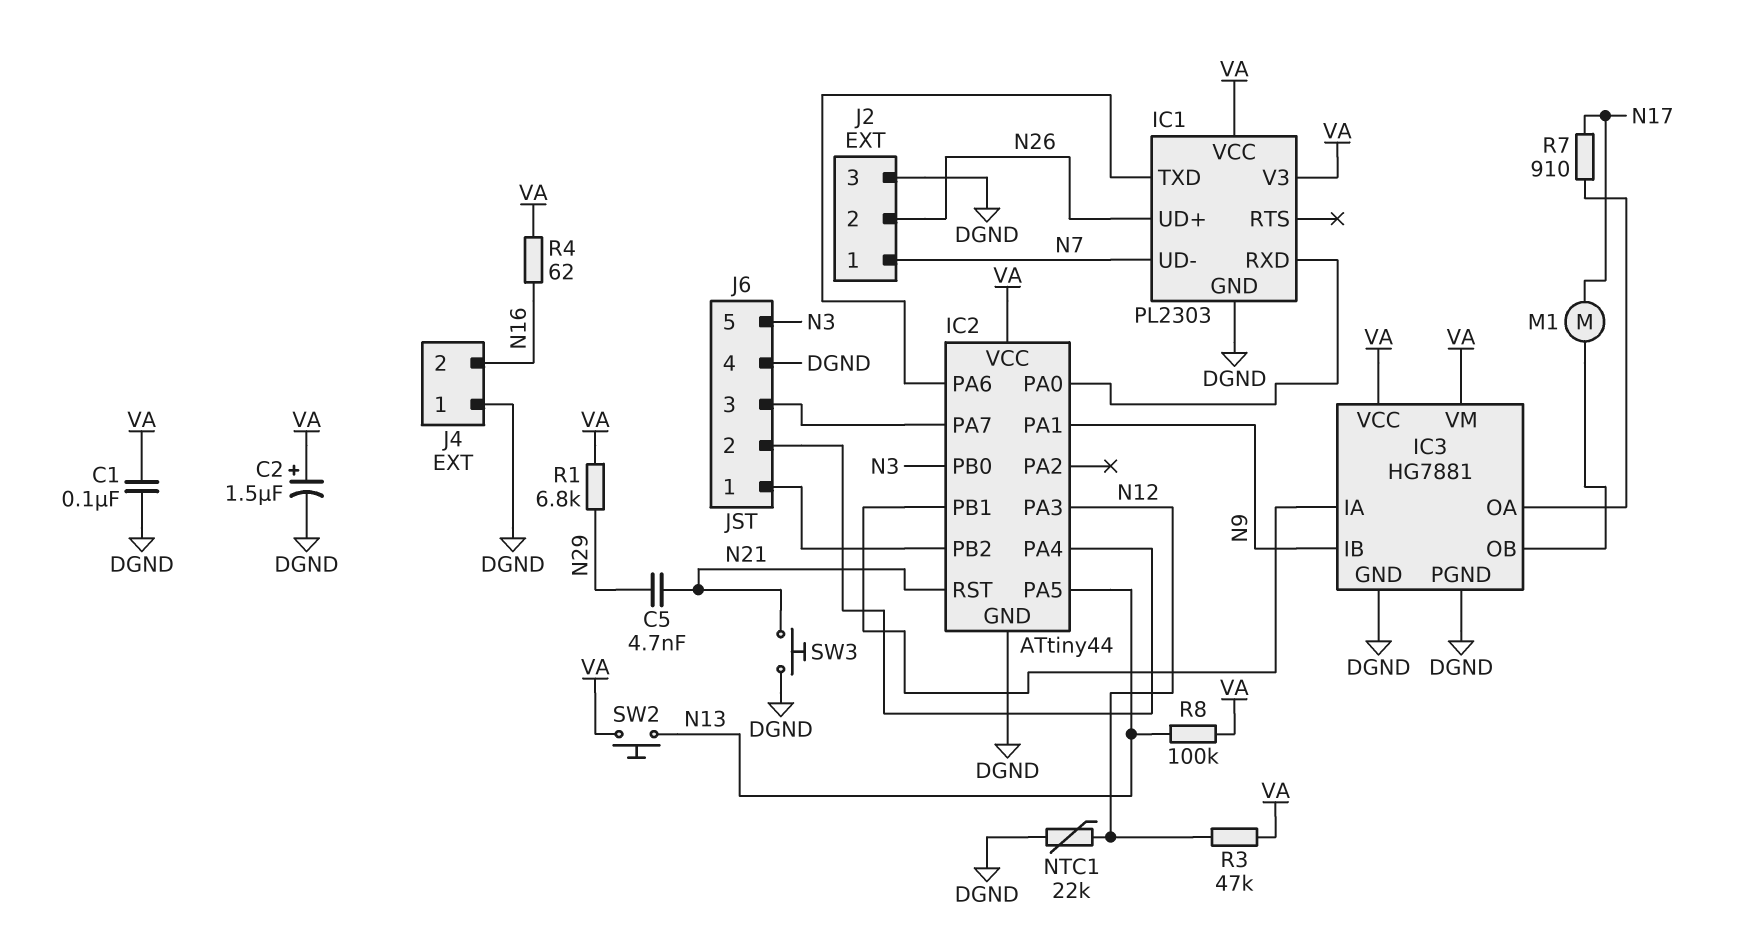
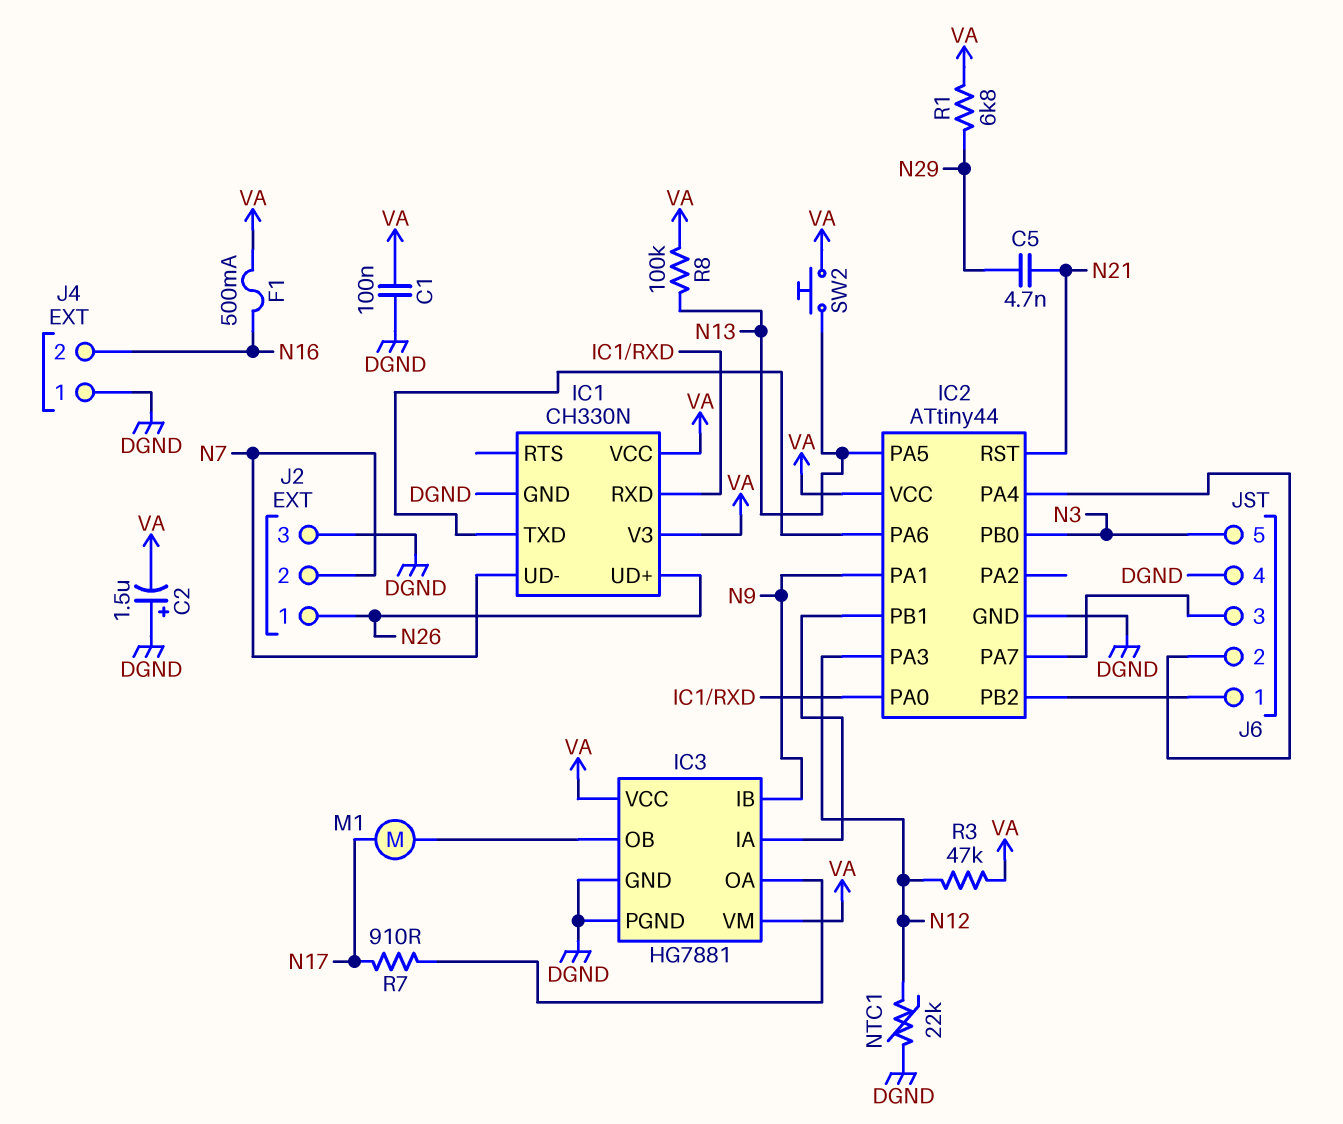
C2: 1.5uF (plus VA, minus DGND) -> 1.5uF (plus DGND, minus VA)
F1: none -> 500mA (N16, VA)
IC1: PL2303 -> CH330N
J2 pin 1: N7 -> N26
J2 pin 2: N26 -> N7
R4: 62 (N16, VA) -> none
SW3: button (DGND, N21) -> none

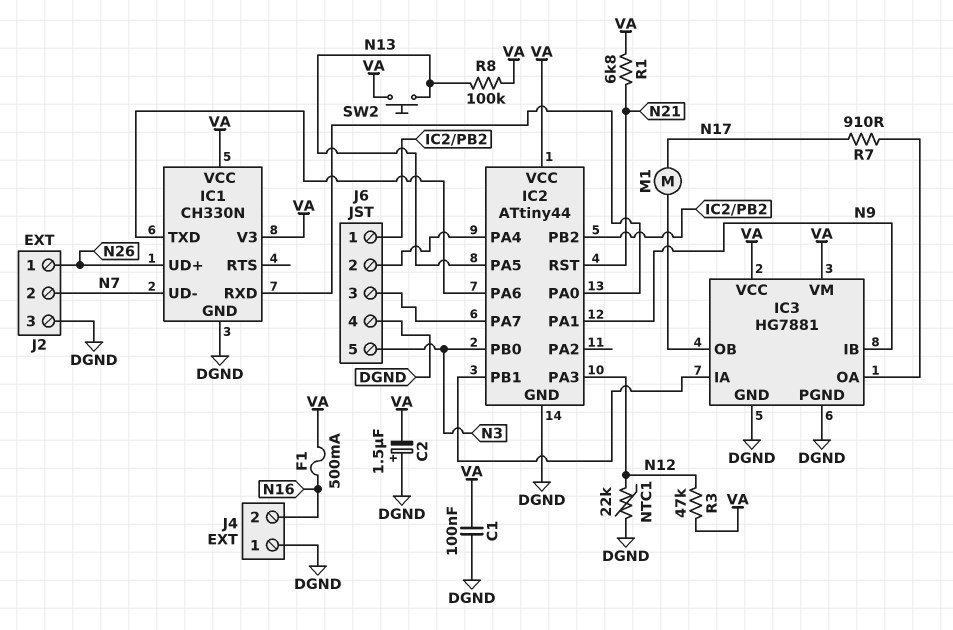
C5: 4.7nF (N21, N29) -> none
R1: 6.8k (N29, VA) -> 6.8k (N21, VA)

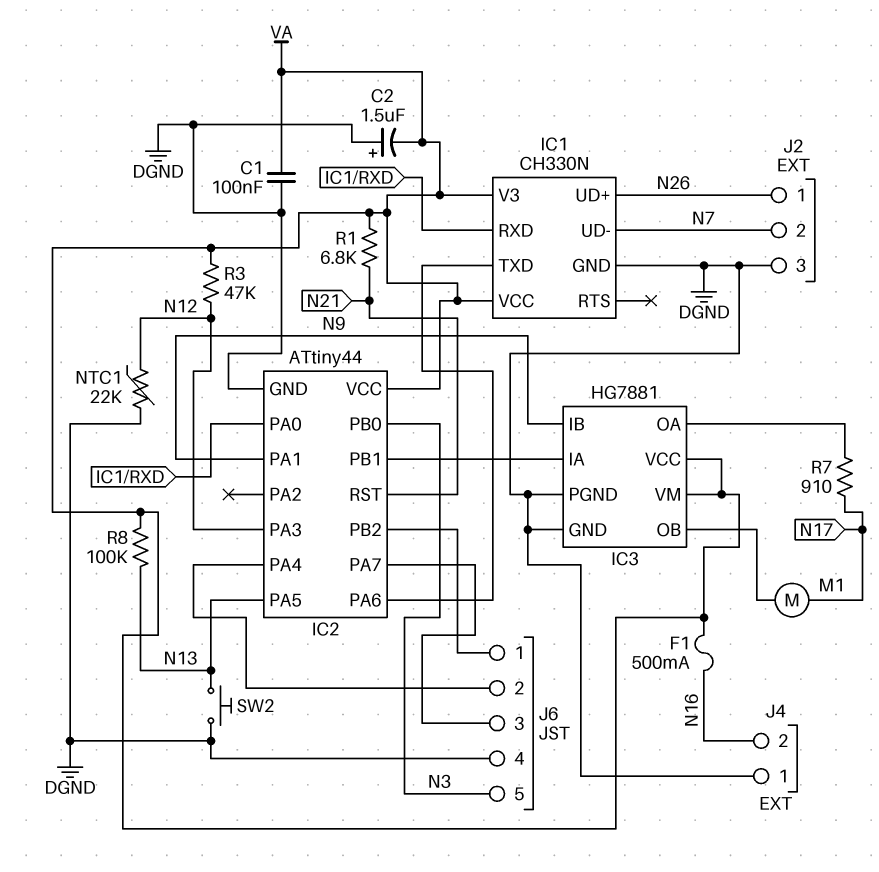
SW2: button (N13, VA) -> button (DGND, N13)

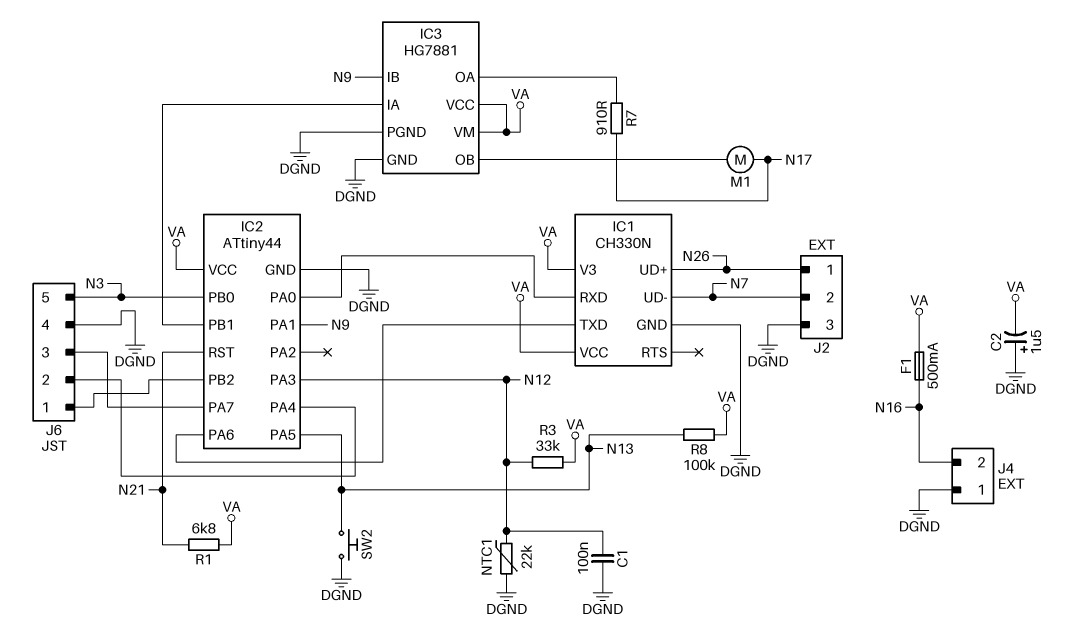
C1: 100nF (DGND, VA) -> 100nF (DGND, N12)
R3: 47k (N12, VA) -> 33k (N12, VA)

